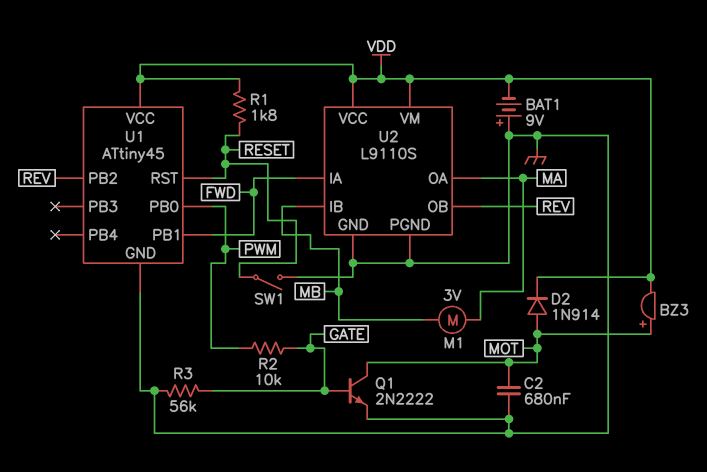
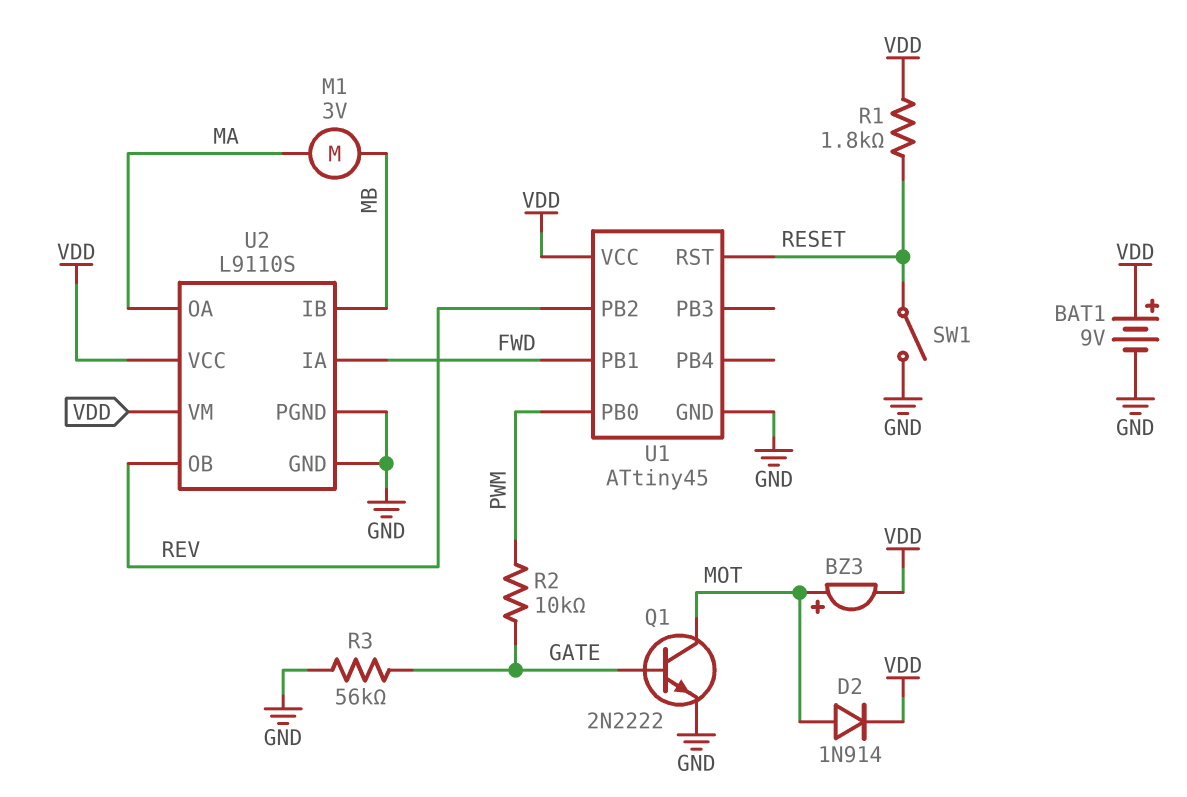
BAT1: 9V (plus GND, minus VDD) -> 9V (plus VDD, minus GND)
C2: 680nF (GND, MOT) -> none

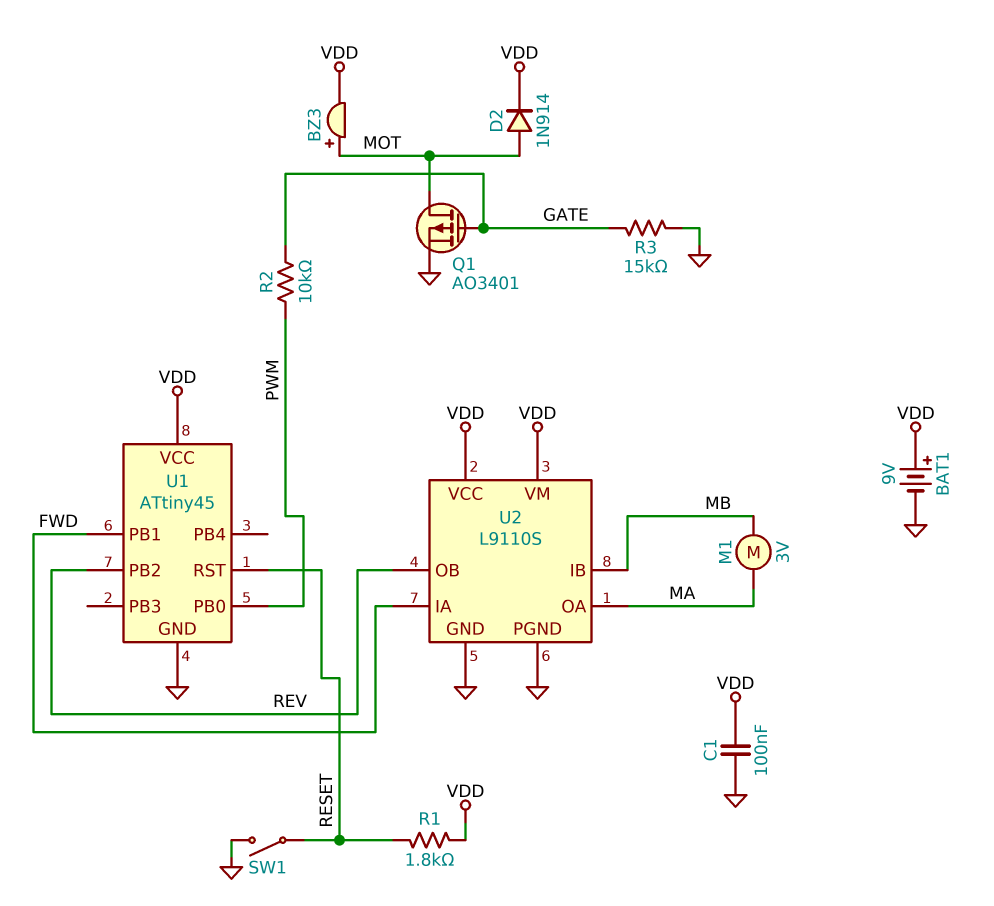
C1: none -> 100nF (GND, VDD)
Q1: NPN 2N2222 (B GATE, C MOT, E GND) -> PMOS AO3401 (G GATE, D MOT, S GND)
R3: 56k (GATE, GND) -> 15k (GATE, GND)

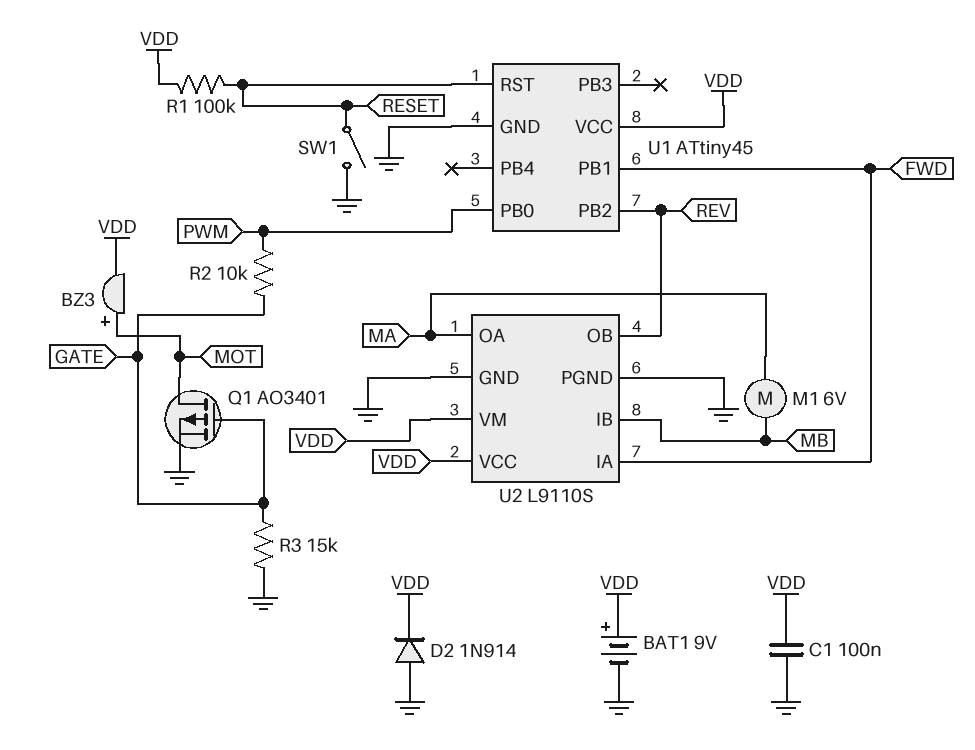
D2: diode 1N914 (A MOT, K VDD) -> diode 1N914 (A GND, K VDD)
M1: motor 3V (MA, MB) -> motor 6V (MA, MB)
R1: 1.8k (RESET, VDD) -> 100k (RESET, VDD)

